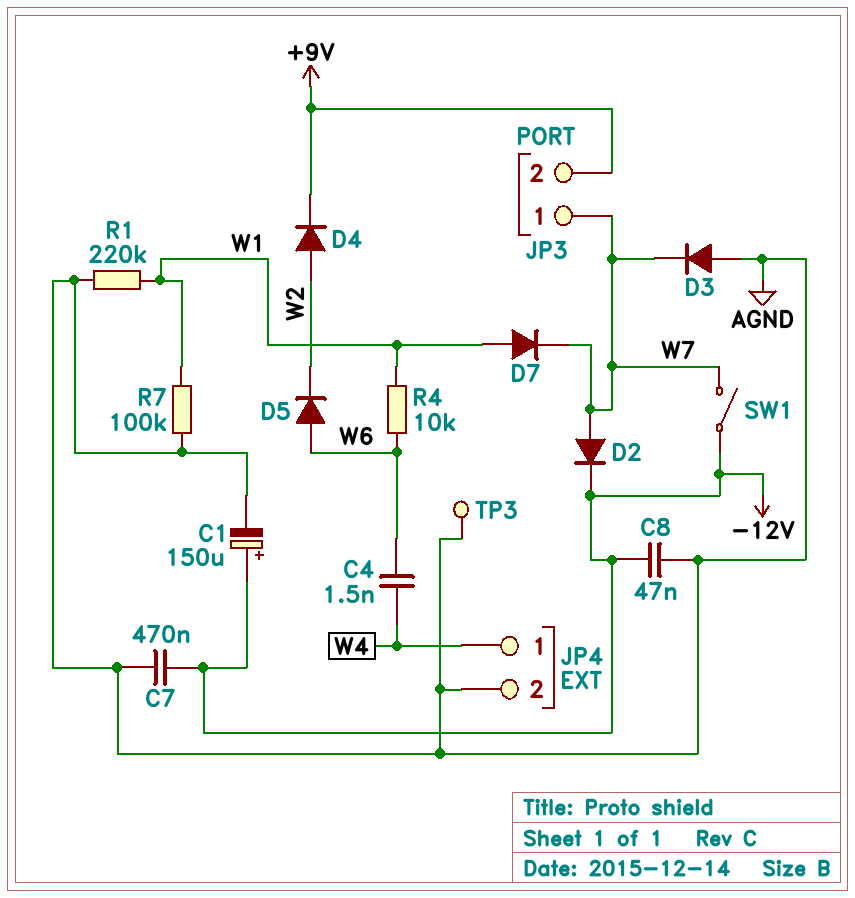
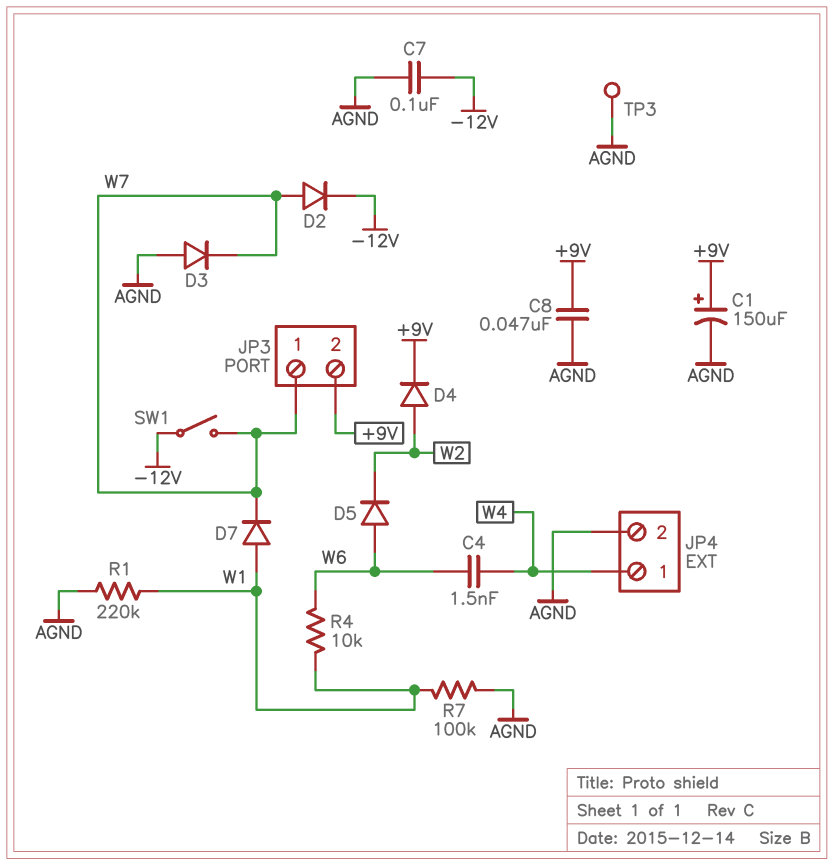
C1: 150uF (plus -12V, minus AGND) -> 150uF (plus +9V, minus AGND)
C7: 470nF (-12V, AGND) -> 100nF (-12V, AGND)
C8: 47nF (-12V, AGND) -> 47nF (+9V, AGND)

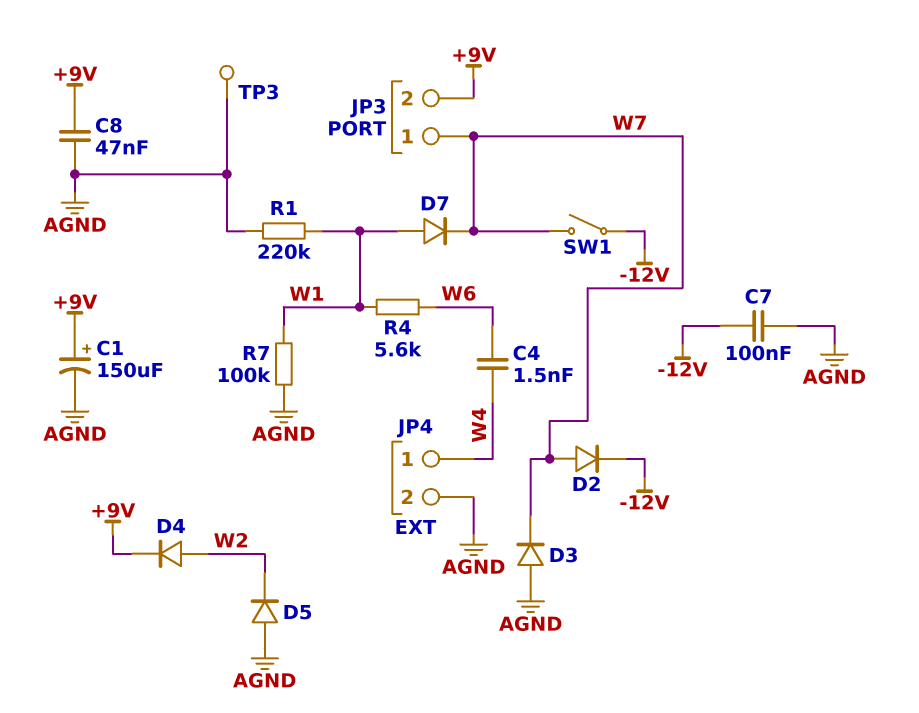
D5: diode (A W6, K W2) -> diode (A AGND, K W2)
R4: 10k (W1, W6) -> 5.6k (W1, W6)

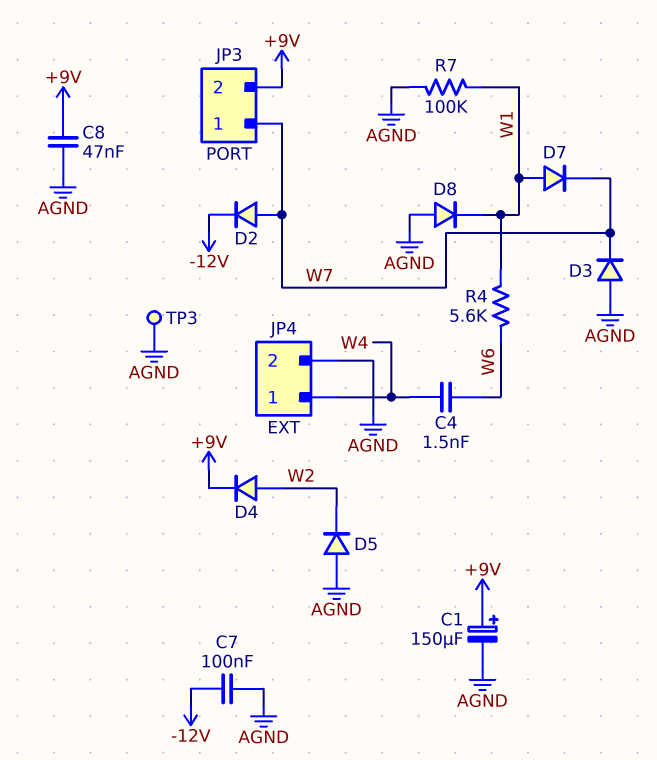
D8: none -> diode (A AGND, K W1)
R1: 220k (AGND, W1) -> none
SW1: switch (-12V, W7) -> none

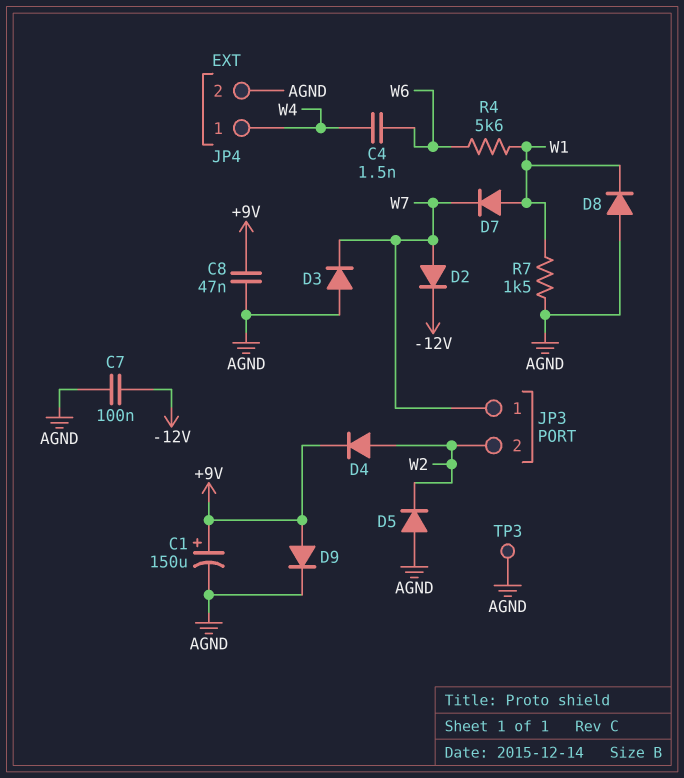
D9: none -> diode (A +9V, K AGND)
JP3 pin 2: +9V -> W2
R7: 100k (AGND, W1) -> 1.5k (AGND, W1)

